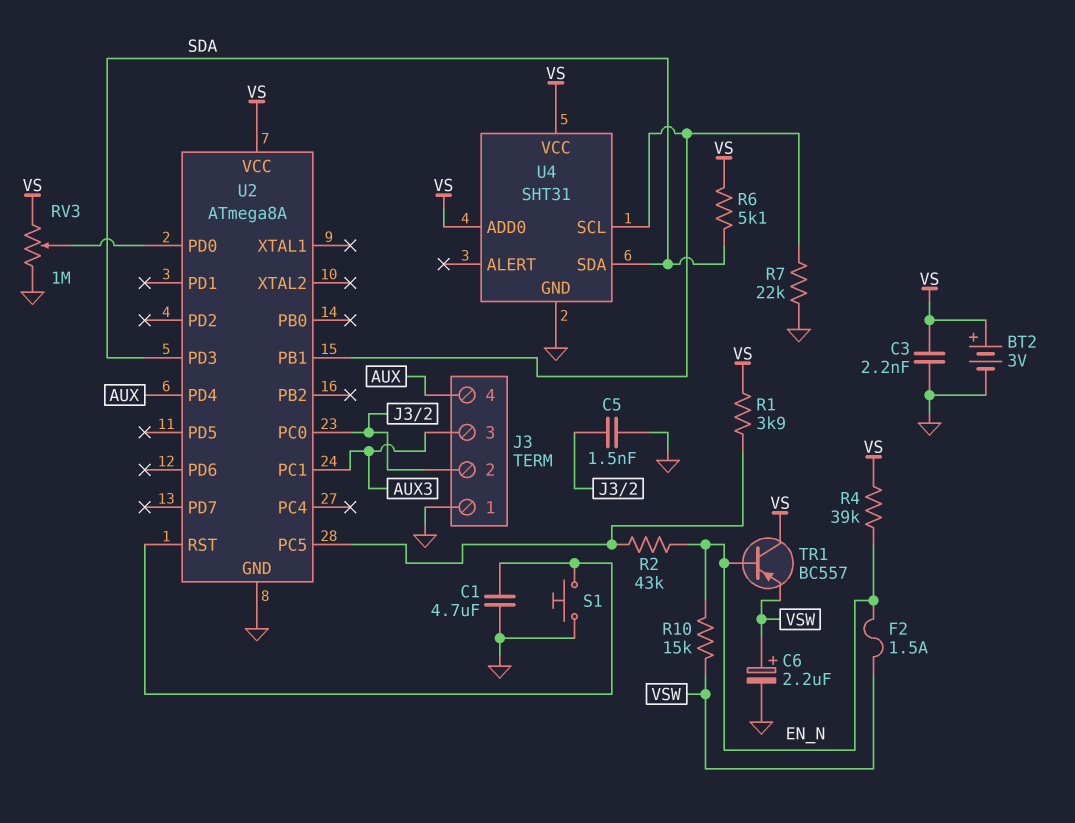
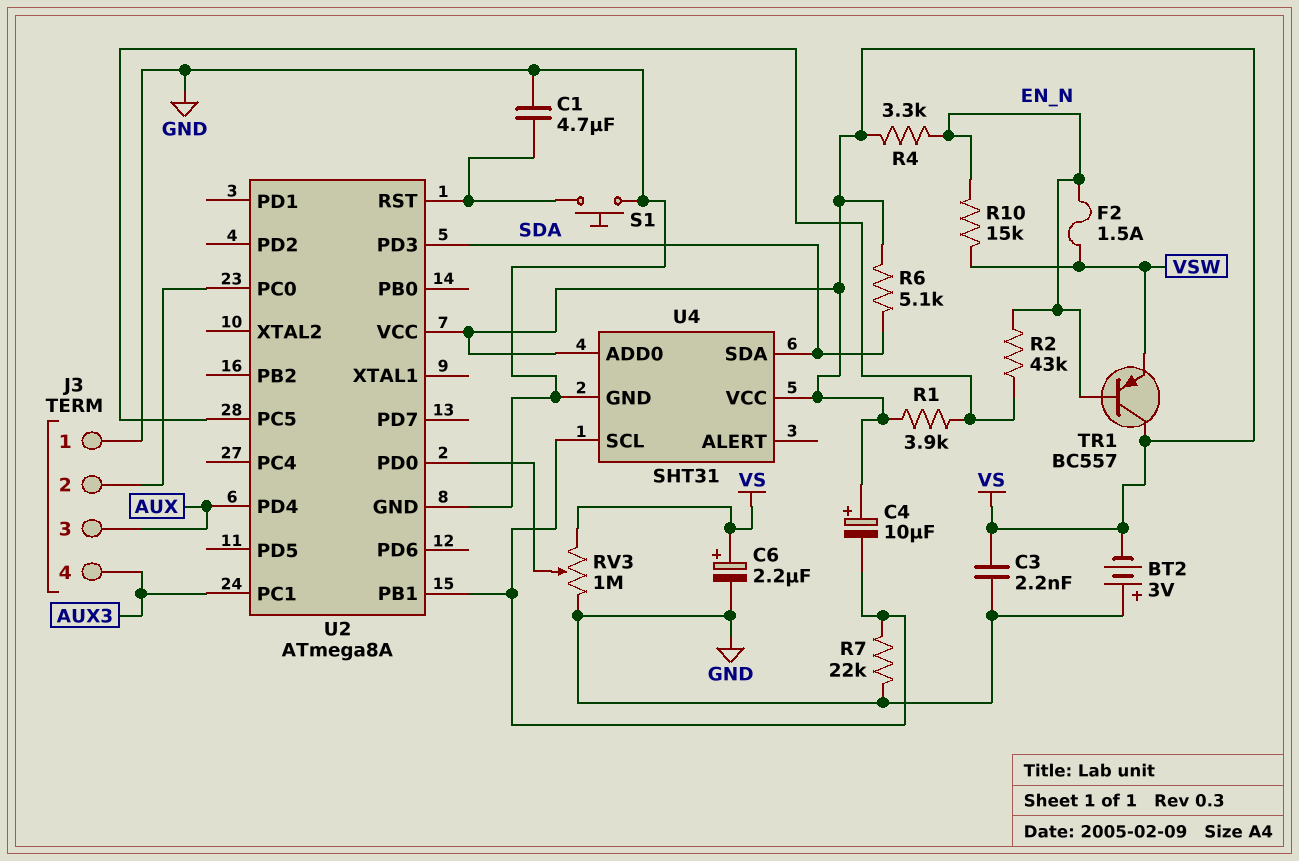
BT2: 3V (plus VS, minus GND) -> 3V (plus GND, minus VS)
C4: none -> 10uF (plus VS, minus U2/PB1)
C5: 1.5nF (GND, J3/2) -> none
C6: 2.2uF (plus VSW, minus GND) -> 2.2uF (plus VS, minus GND)
J3 pin 3: AUX3 -> AUX
J3 pin 4: AUX -> AUX3
R4: 39k (EN_N, VS) -> 3.3k (EN_N, VS)

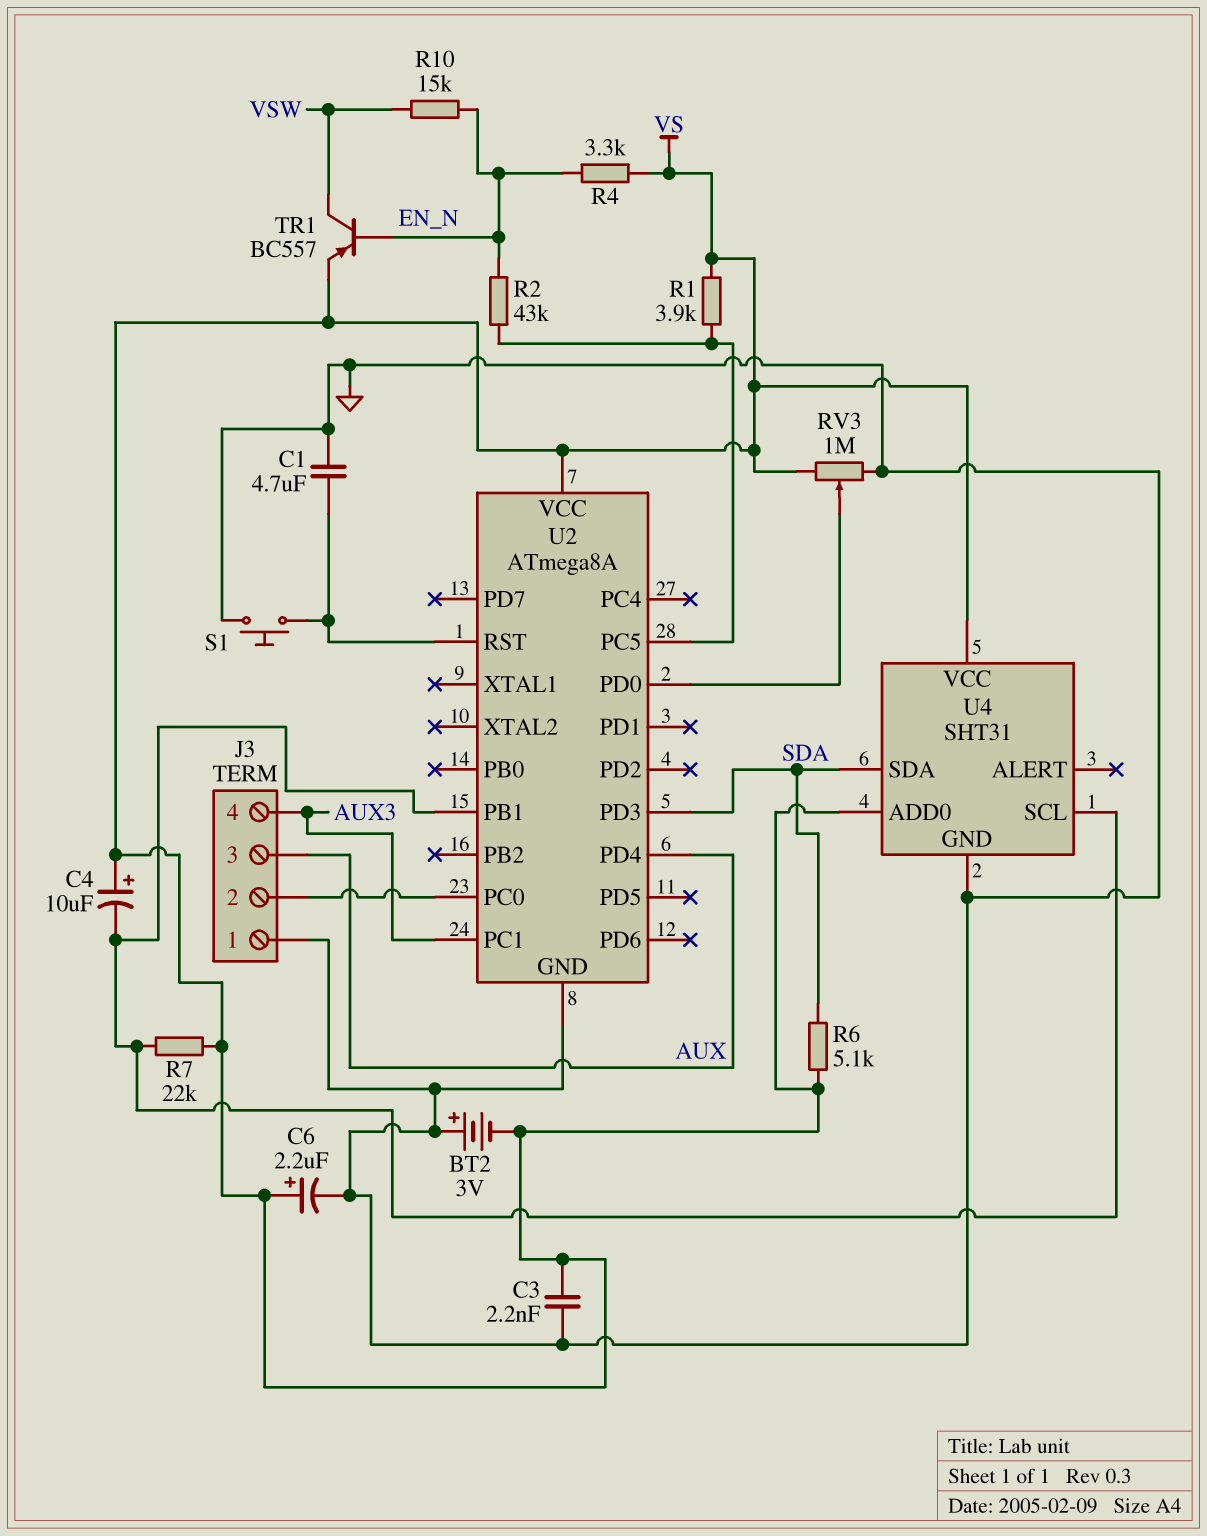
F2: 1.5A (EN_N, VSW) -> none
R7: 22k (GND, U2/PB1) -> 22k (U2/PB1, VS)
TR1: PNP BC557 (B EN_N, C VS, E VSW) -> PNP BC557 (B EN_N, C VSW, E VS)

